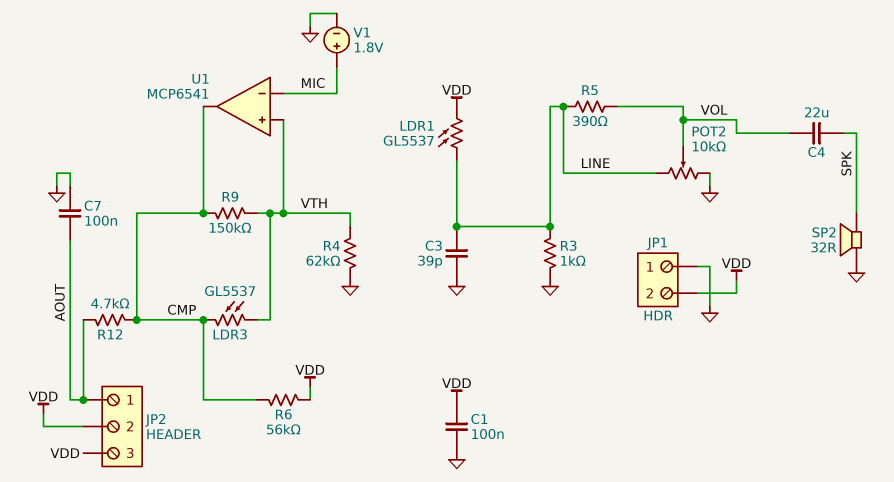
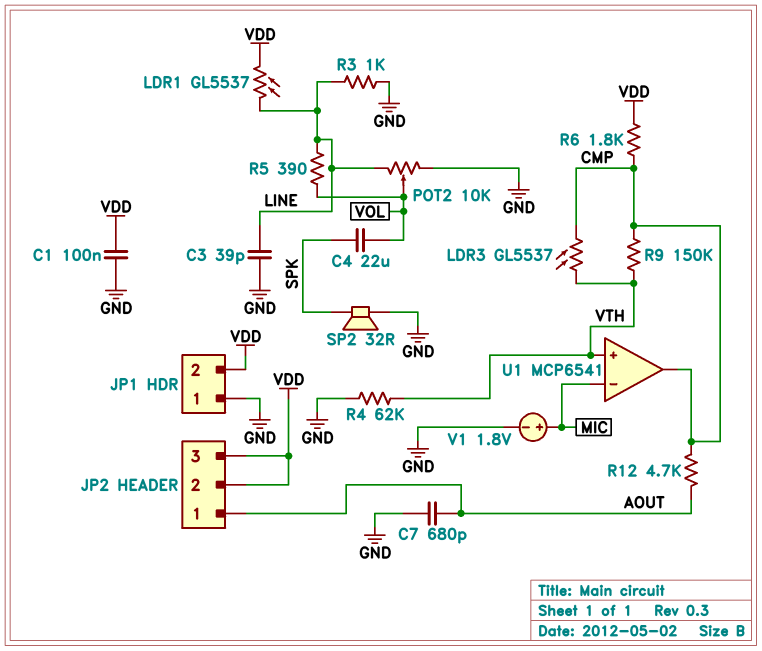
C7: 100nF (AOUT, GND) -> 680pF (AOUT, GND)
R6: 56k (CMP, VDD) -> 1.8k (CMP, VDD)

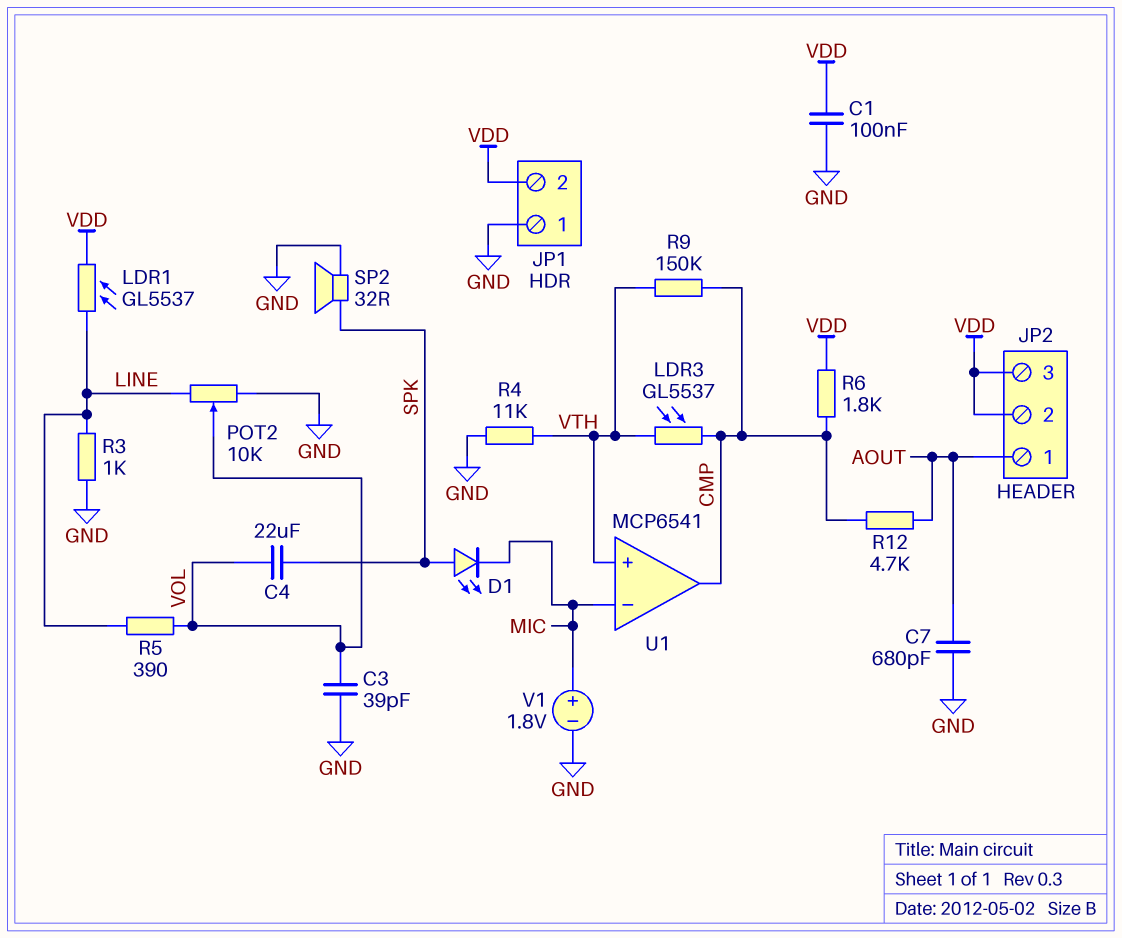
C3: 39pF (GND, LINE) -> 39pF (GND, VOL)
D1: none -> LED (A SPK, K MIC)
R4: 62k (GND, VTH) -> 11k (GND, VTH)

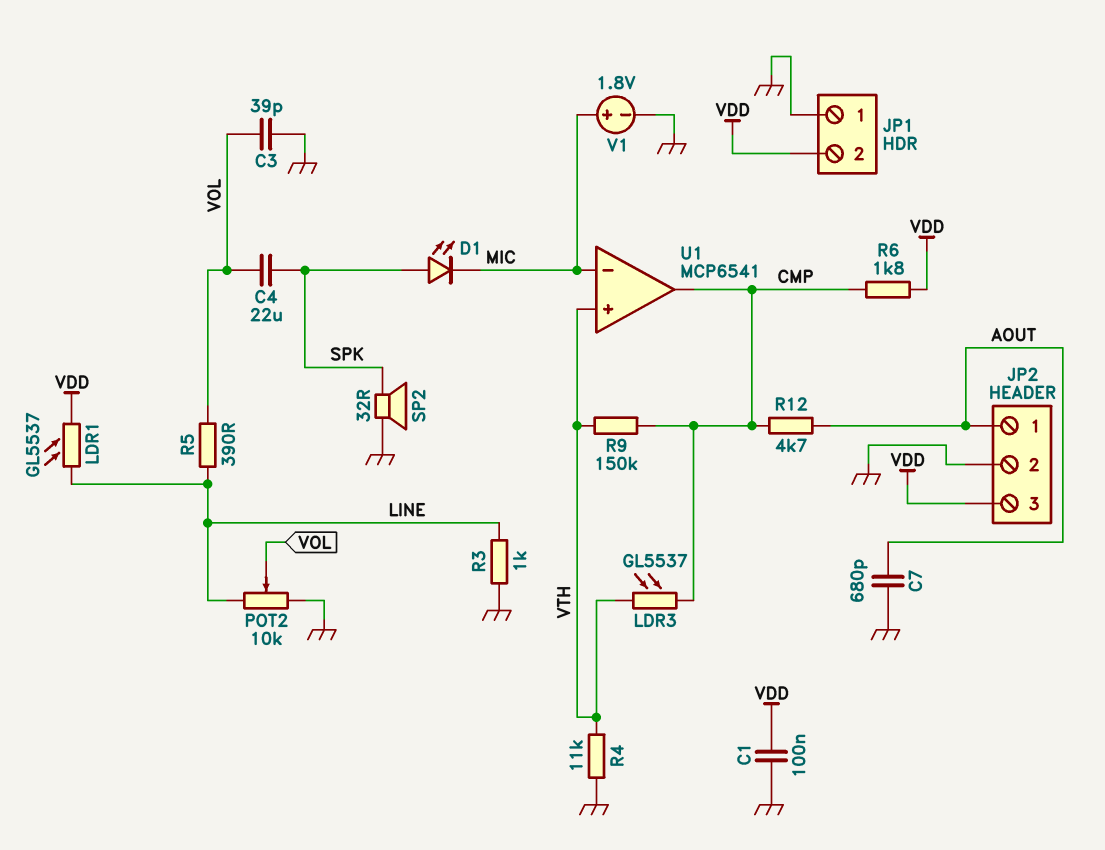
JP2 pin 2: VDD -> GND

